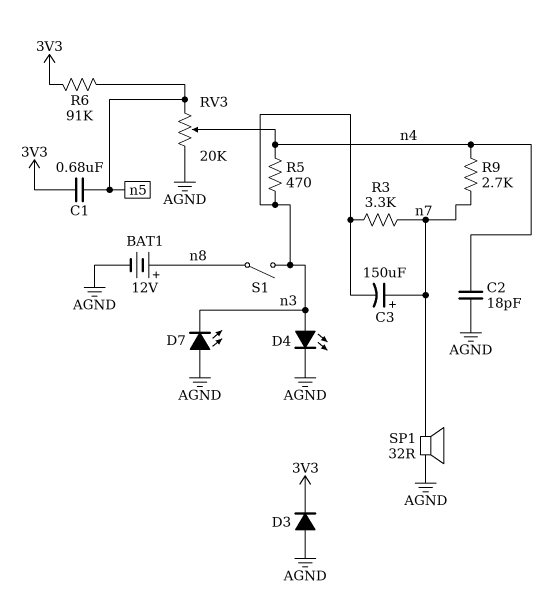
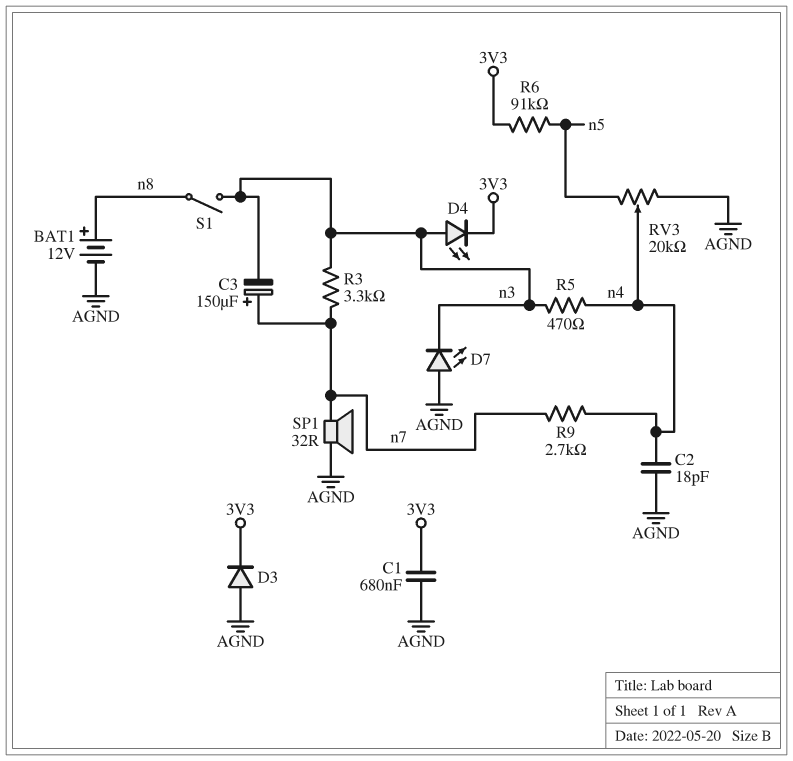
C1: 680nF (3V3, n5) -> 680nF (3V3, AGND)
D4: LED (A n3, K AGND) -> LED (A n3, K 3V3)

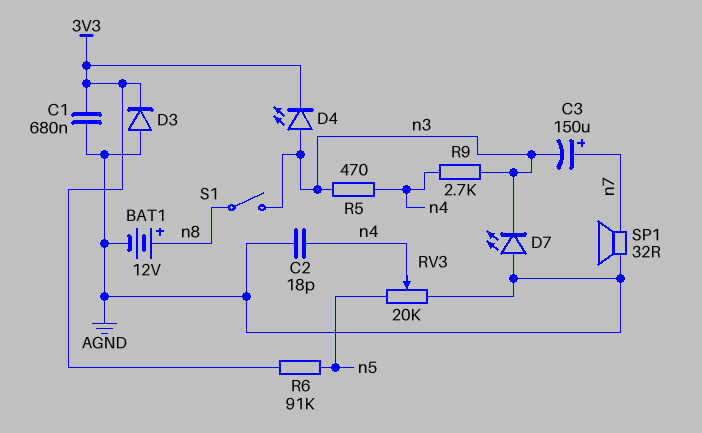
R3: 3.3k (n3, n7) -> none
R9: 2.7k (n4, n7) -> 2.7k (n3, n4)

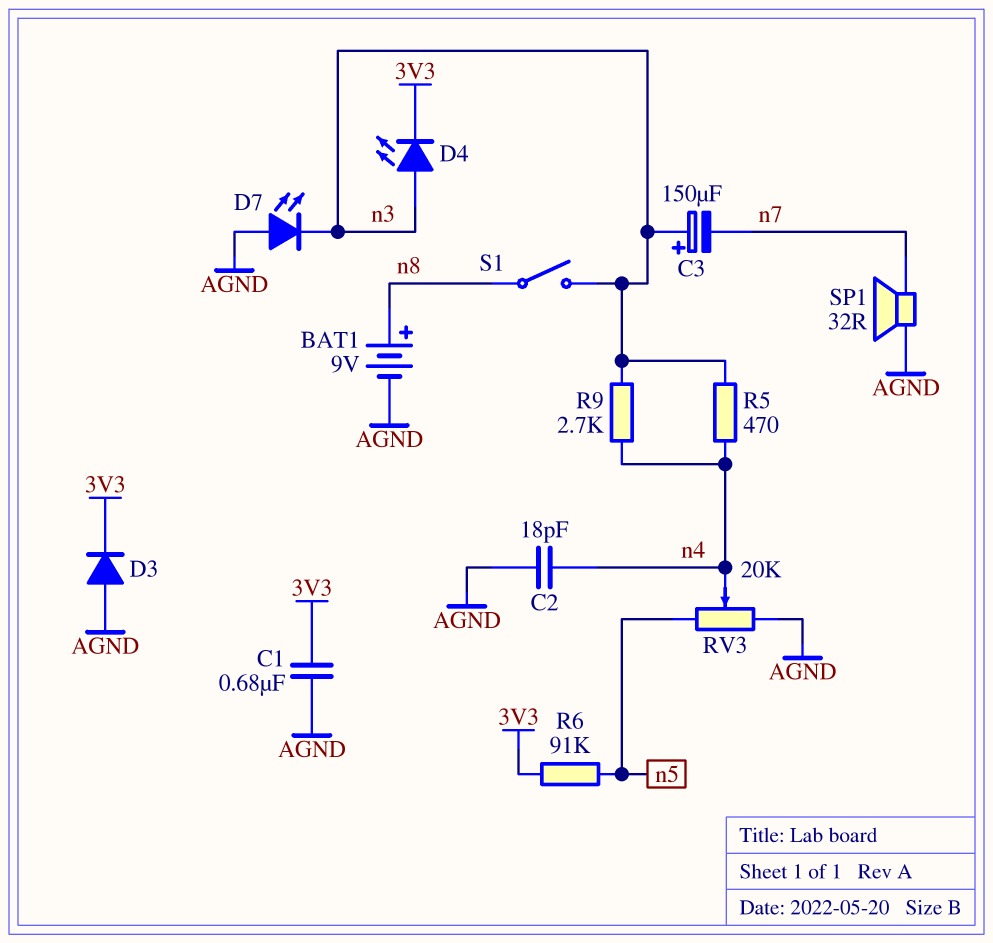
BAT1: 12V (plus n8, minus AGND) -> 9V (plus n8, minus AGND)
C3: 150uF (plus n7, minus n3) -> 150uF (plus n3, minus n7)

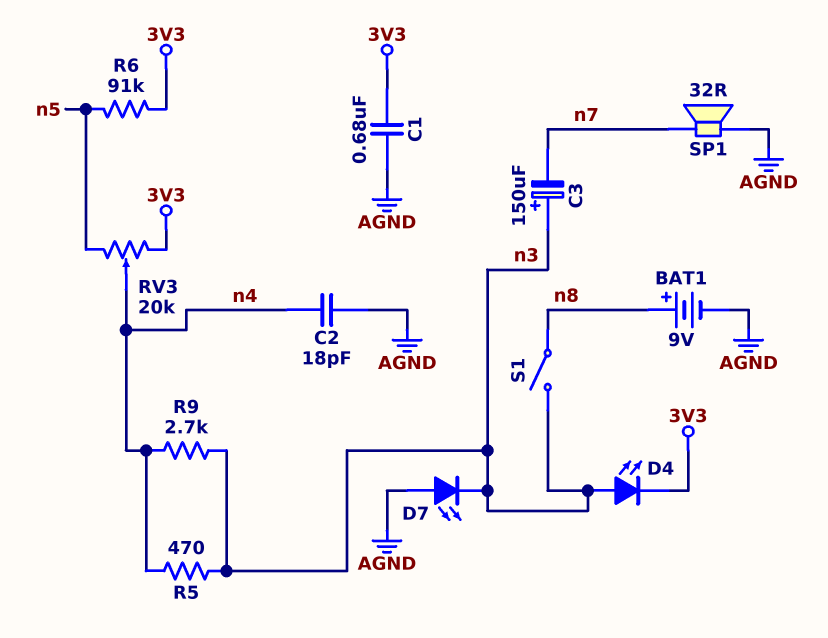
D3: diode (A AGND, K 3V3) -> none
RV3: 20k (AGND, n5, wiper n4) -> 20k (3V3, n5, wiper n4)

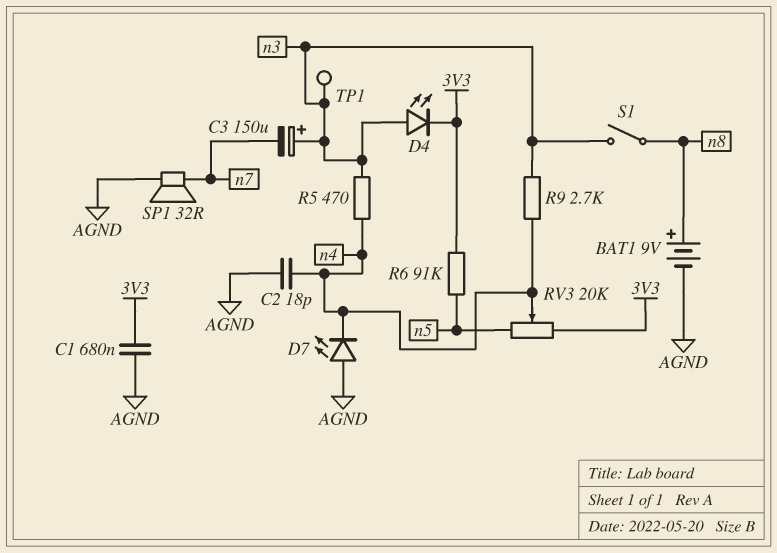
D7: LED (A AGND, K n3) -> LED (A AGND, K n4)
TP1: none -> test point (n3)

